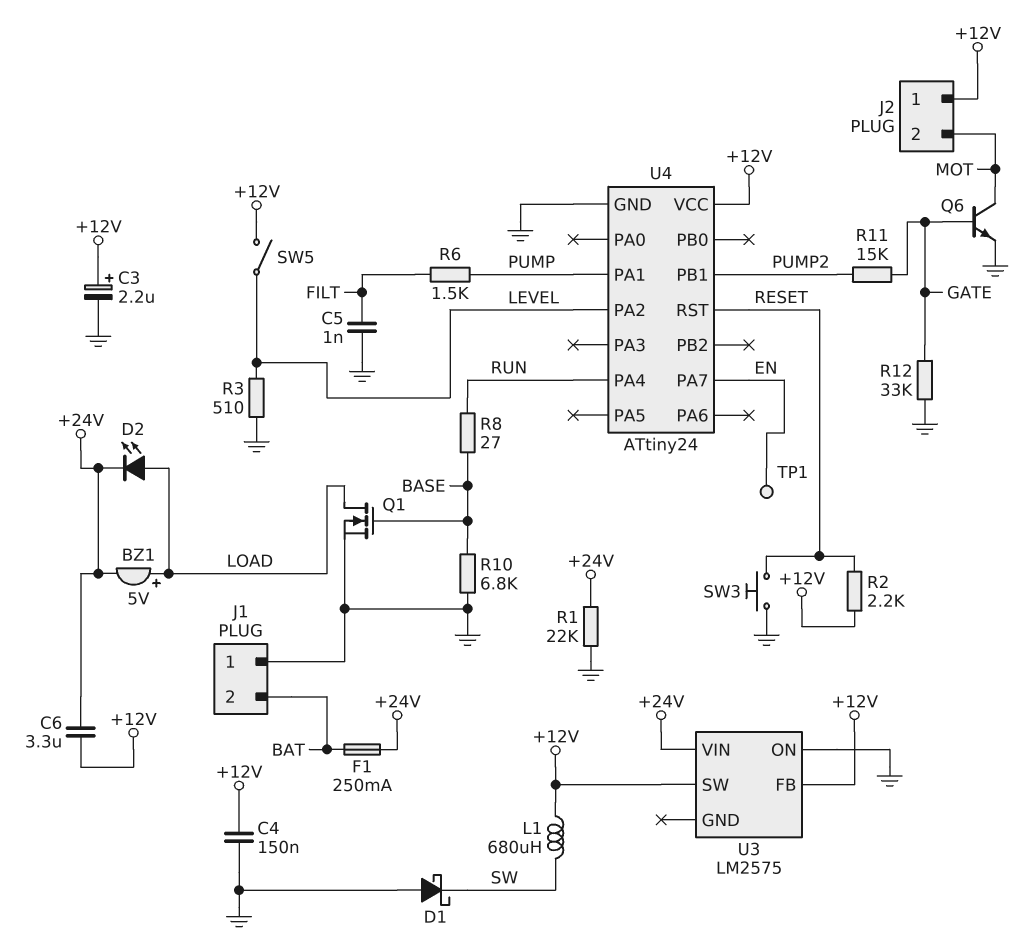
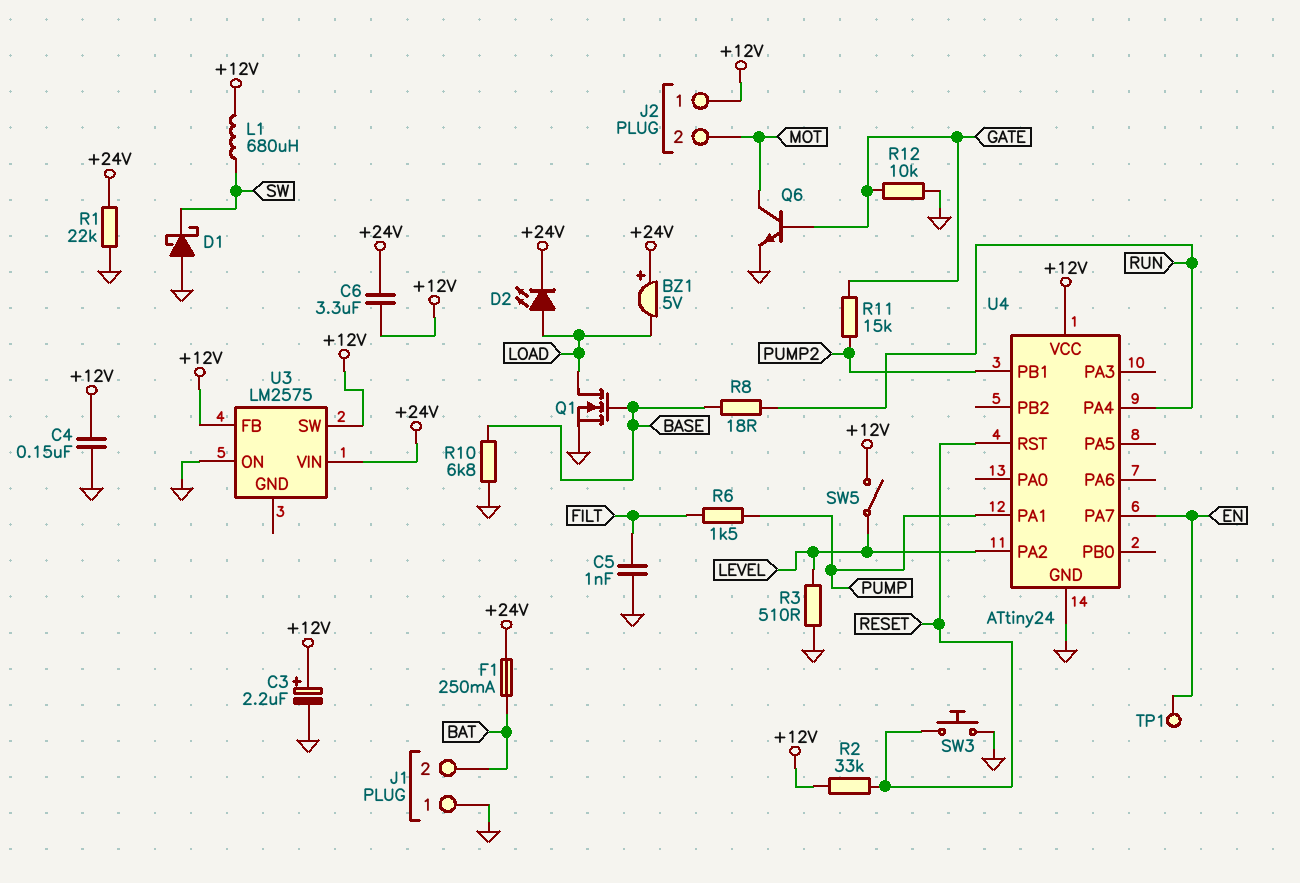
BZ1: buzzer 5V (plus LOAD, minus +24V) -> buzzer 5V (plus +24V, minus LOAD)
R2: 2.2k (+12V, RESET) -> 33k (+12V, RESET)
R8: 27 (BASE, RUN) -> 18 (BASE, RUN)
R12: 33k (GATE, GND) -> 10k (GATE, GND)

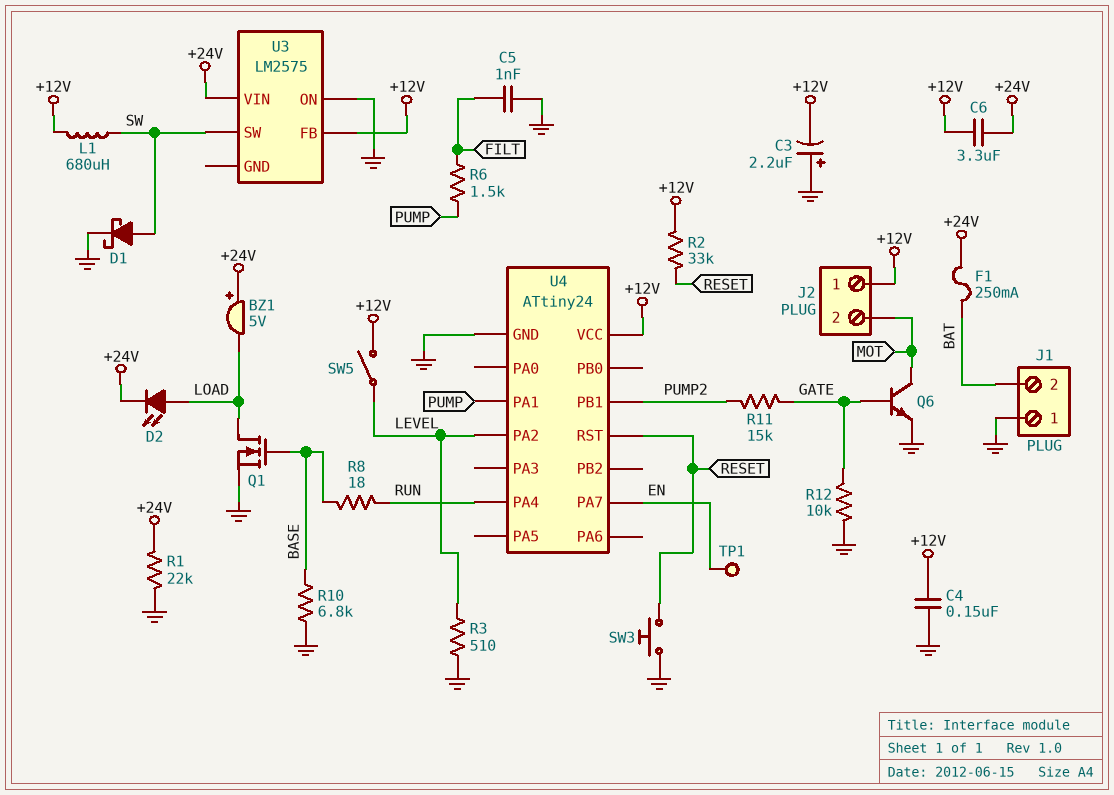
C3: 2.2uF (plus +12V, minus GND) -> 2.2uF (plus GND, minus +12V)
D1: schottky (A GND, K SW) -> schottky (A SW, K GND)
U3 pin SW: +12V -> SW

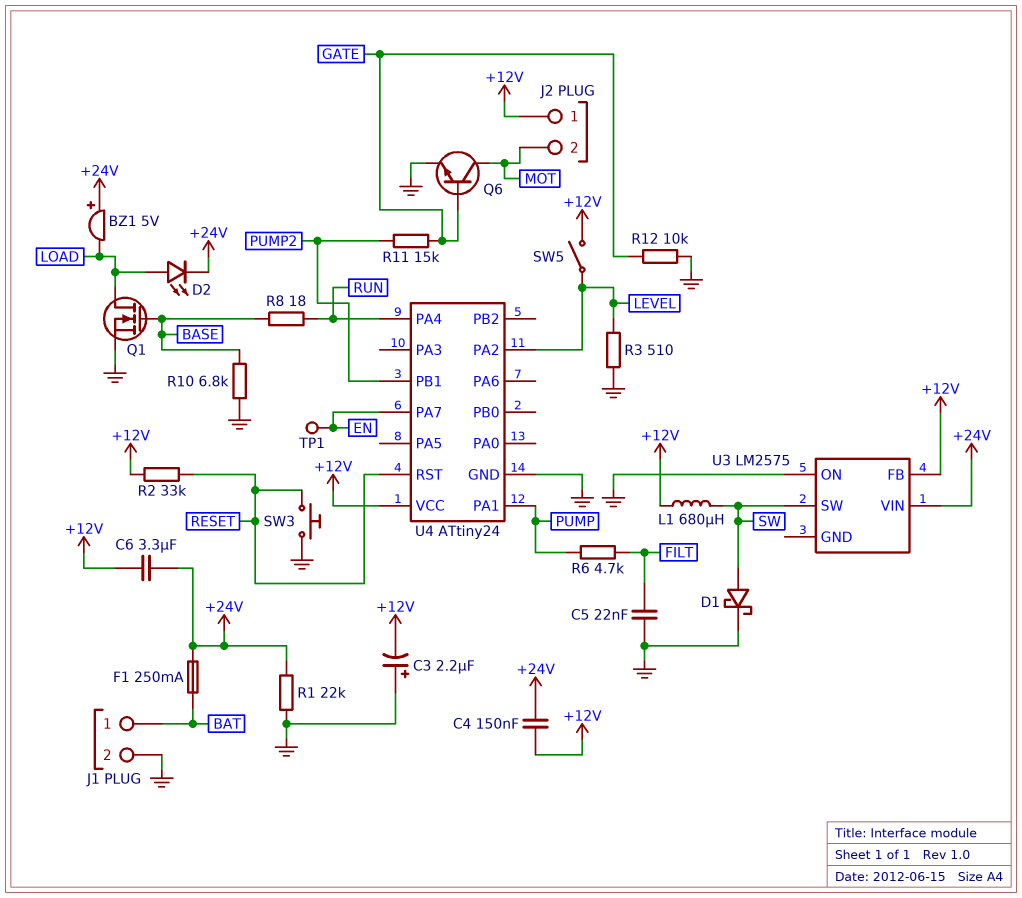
C4: 150nF (+12V, GND) -> 150nF (+12V, +24V)
C5: 1nF (FILT, GND) -> 22nF (FILT, GND)
J1 pin 1: GND -> BAT
J1 pin 2: BAT -> GND
R6: 1.5k (FILT, PUMP) -> 4.7k (FILT, PUMP)

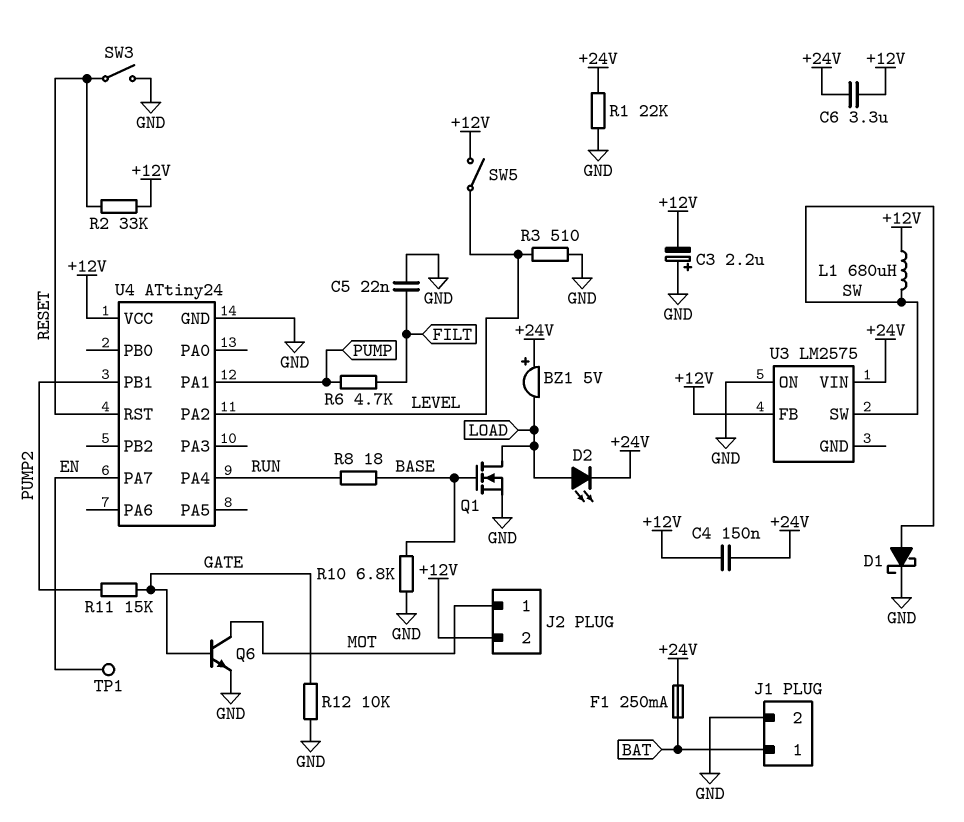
J2 pin 1: +12V -> MOT
J2 pin 2: MOT -> +12V
SW3: button (GND, RESET) -> switch (GND, RESET)

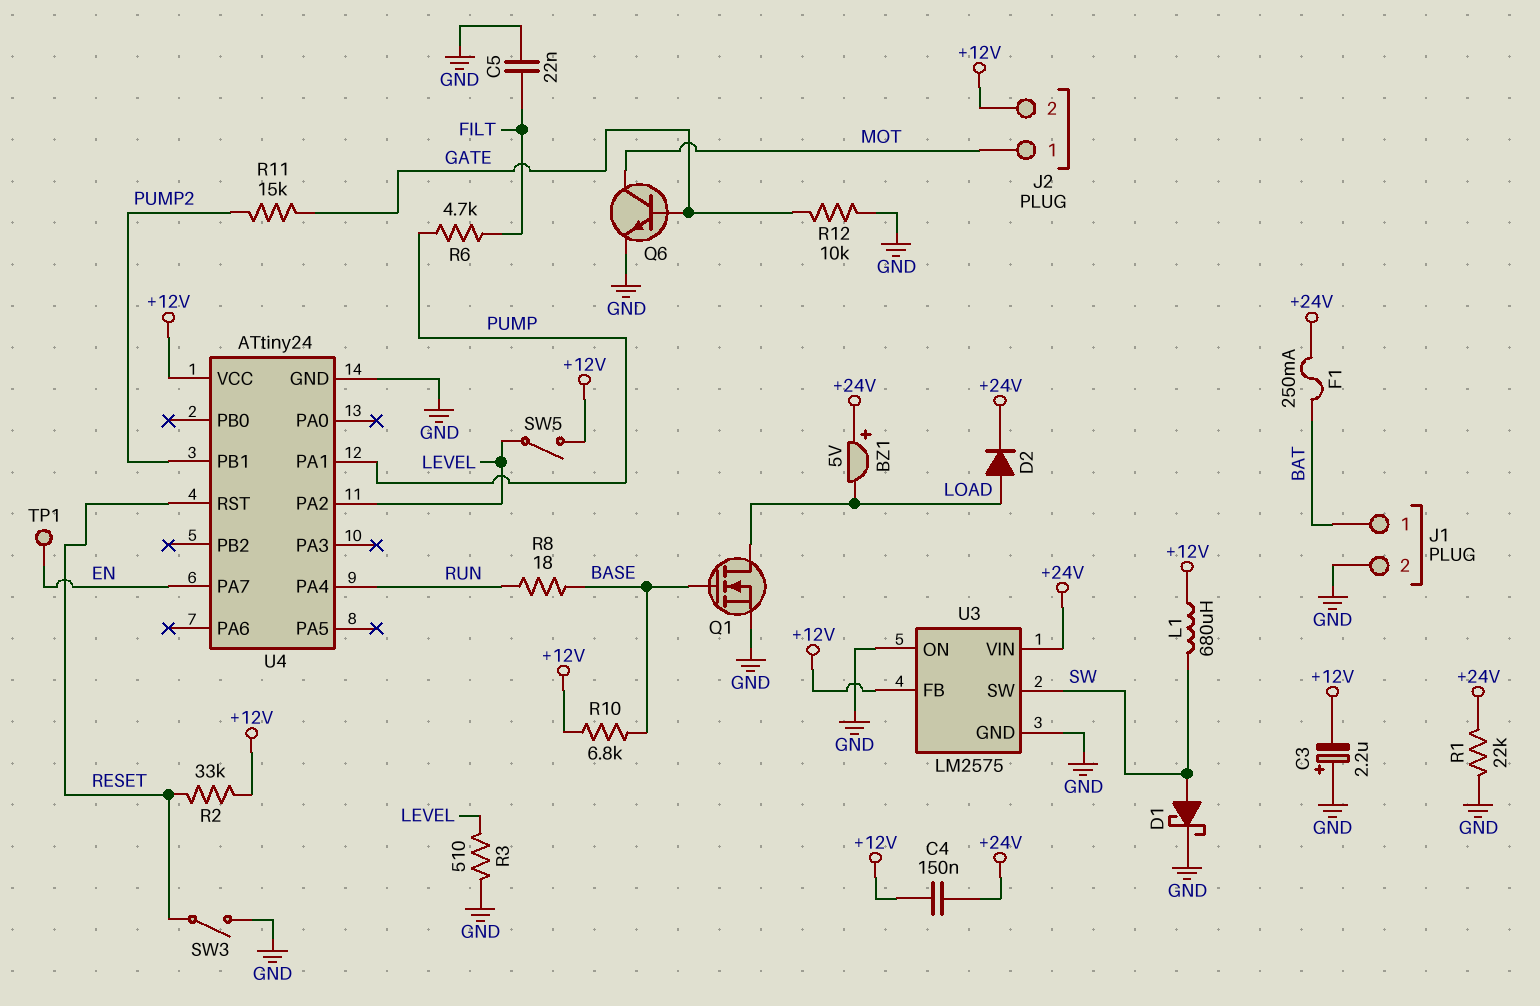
C6: 3.3uF (+12V, +24V) -> none
D2: LED (A LOAD, K +24V) -> diode (A LOAD, K +24V)
R10: 6.8k (BASE, GND) -> 6.8k (+12V, BASE)
U3 pin GND: none -> GND

